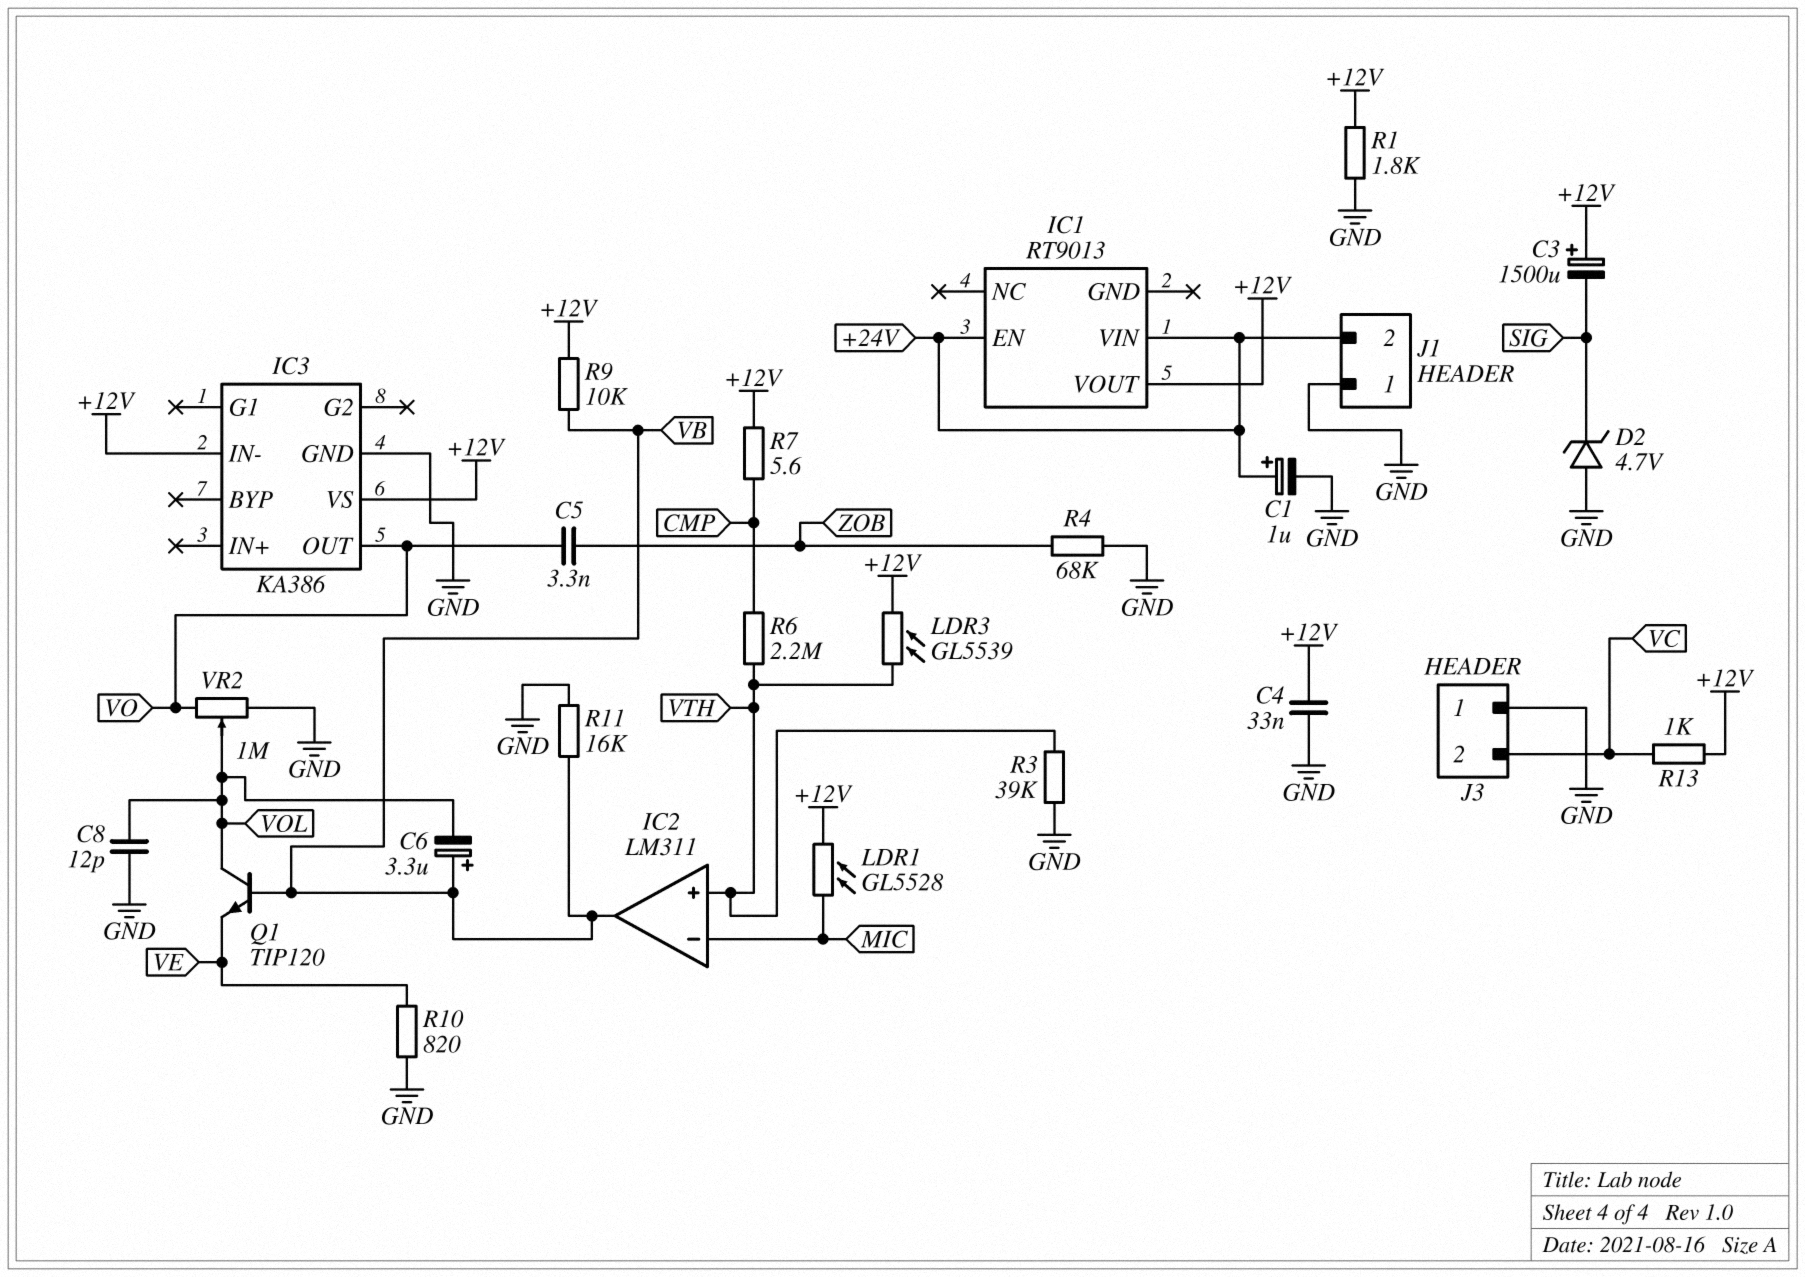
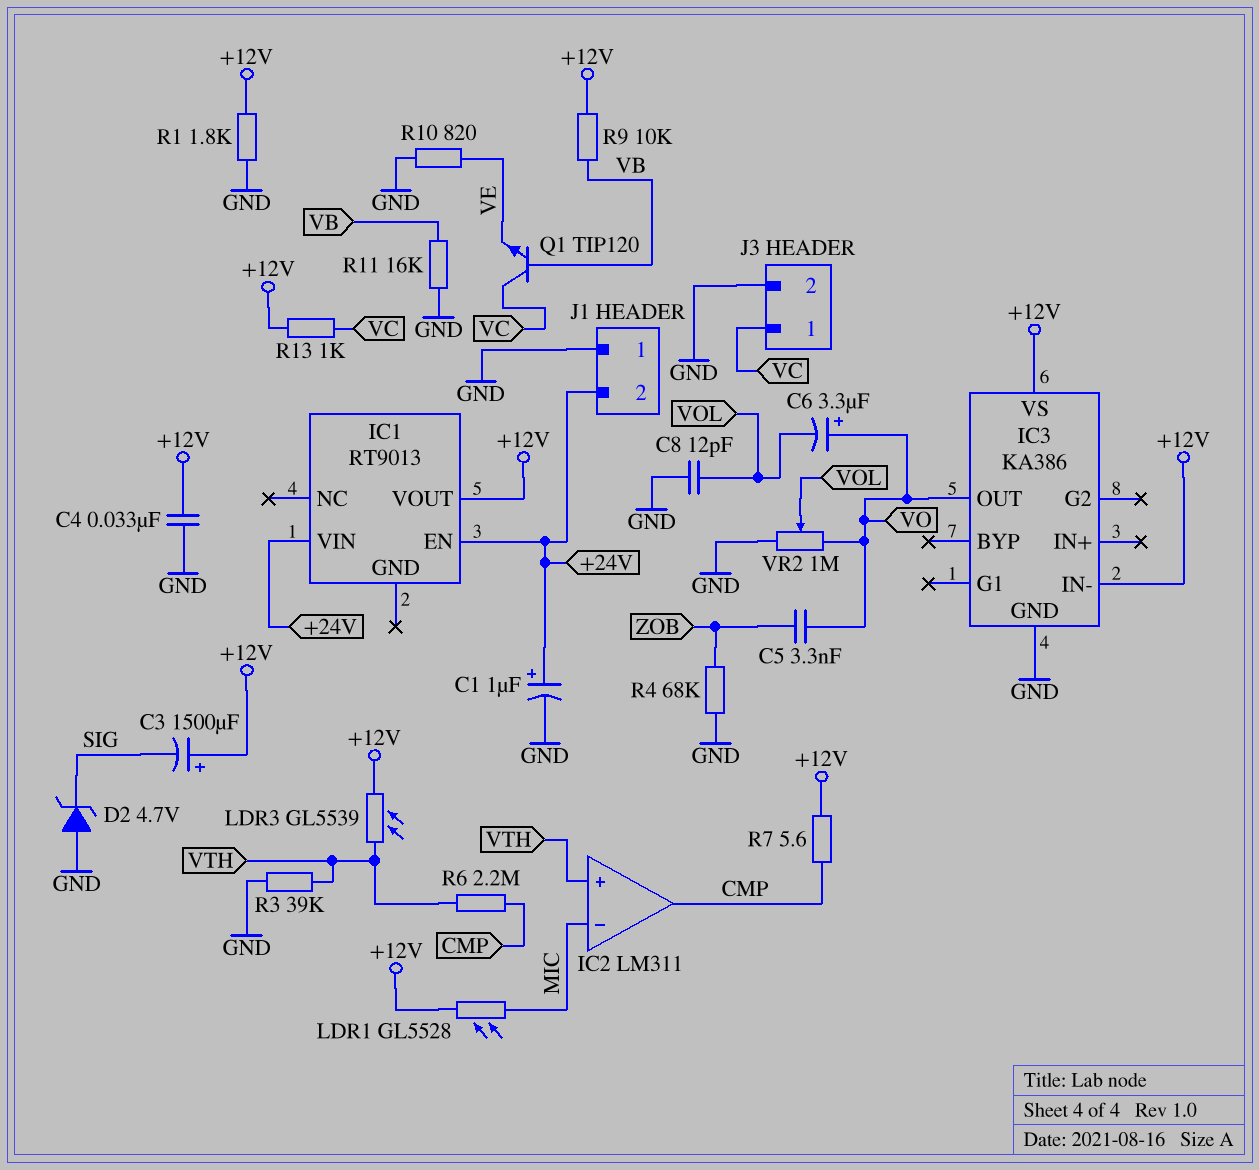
C6: 3.3uF (plus VB, minus VOL) -> 3.3uF (plus VO, minus VOL)
IC2 pin out: VB -> CMP
J3 pin 1: GND -> VC
J3 pin 2: VC -> GND
Q1: NPN TIP120 (B VB, C VOL, E VE) -> NPN TIP120 (B VB, C VC, E VE)

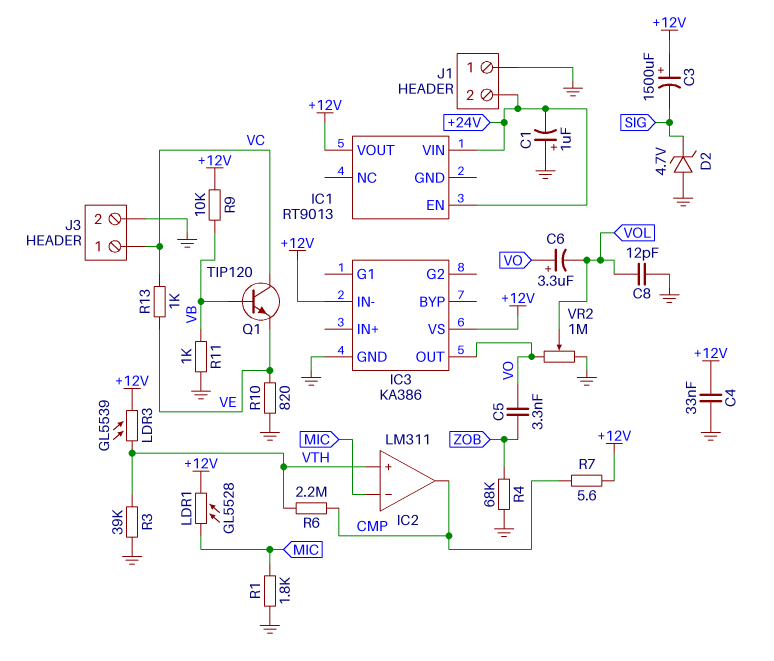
C1: 1uF (plus +24V, minus GND) -> 1uF (plus GND, minus +24V)
R1: 1.8k (+12V, GND) -> 1.8k (GND, MIC)
R11: 16k (GND, VB) -> 1k (GND, VB)
R13: 1k (+12V, VC) -> 1k (VC, VE)

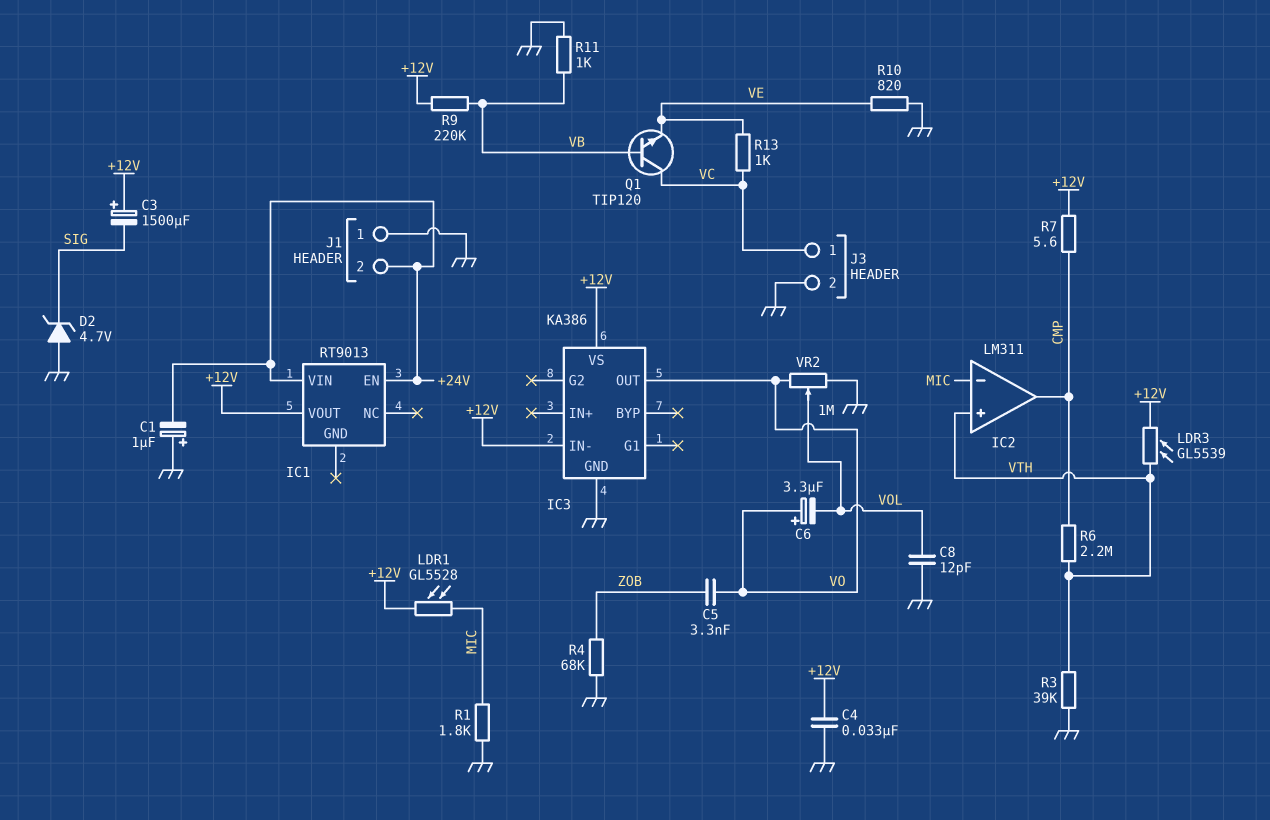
R9: 10k (+12V, VB) -> 220k (+12V, VB)

